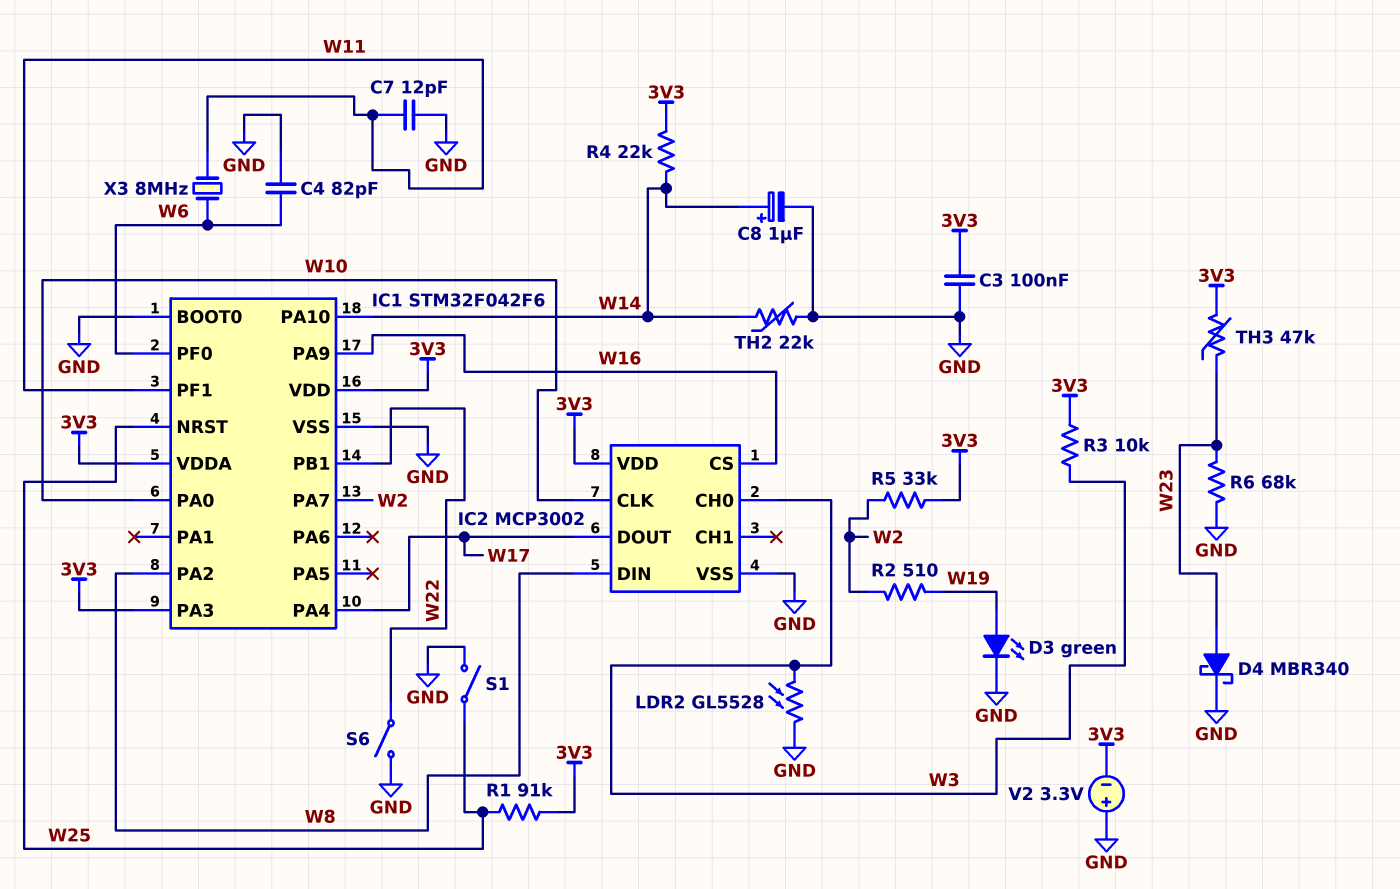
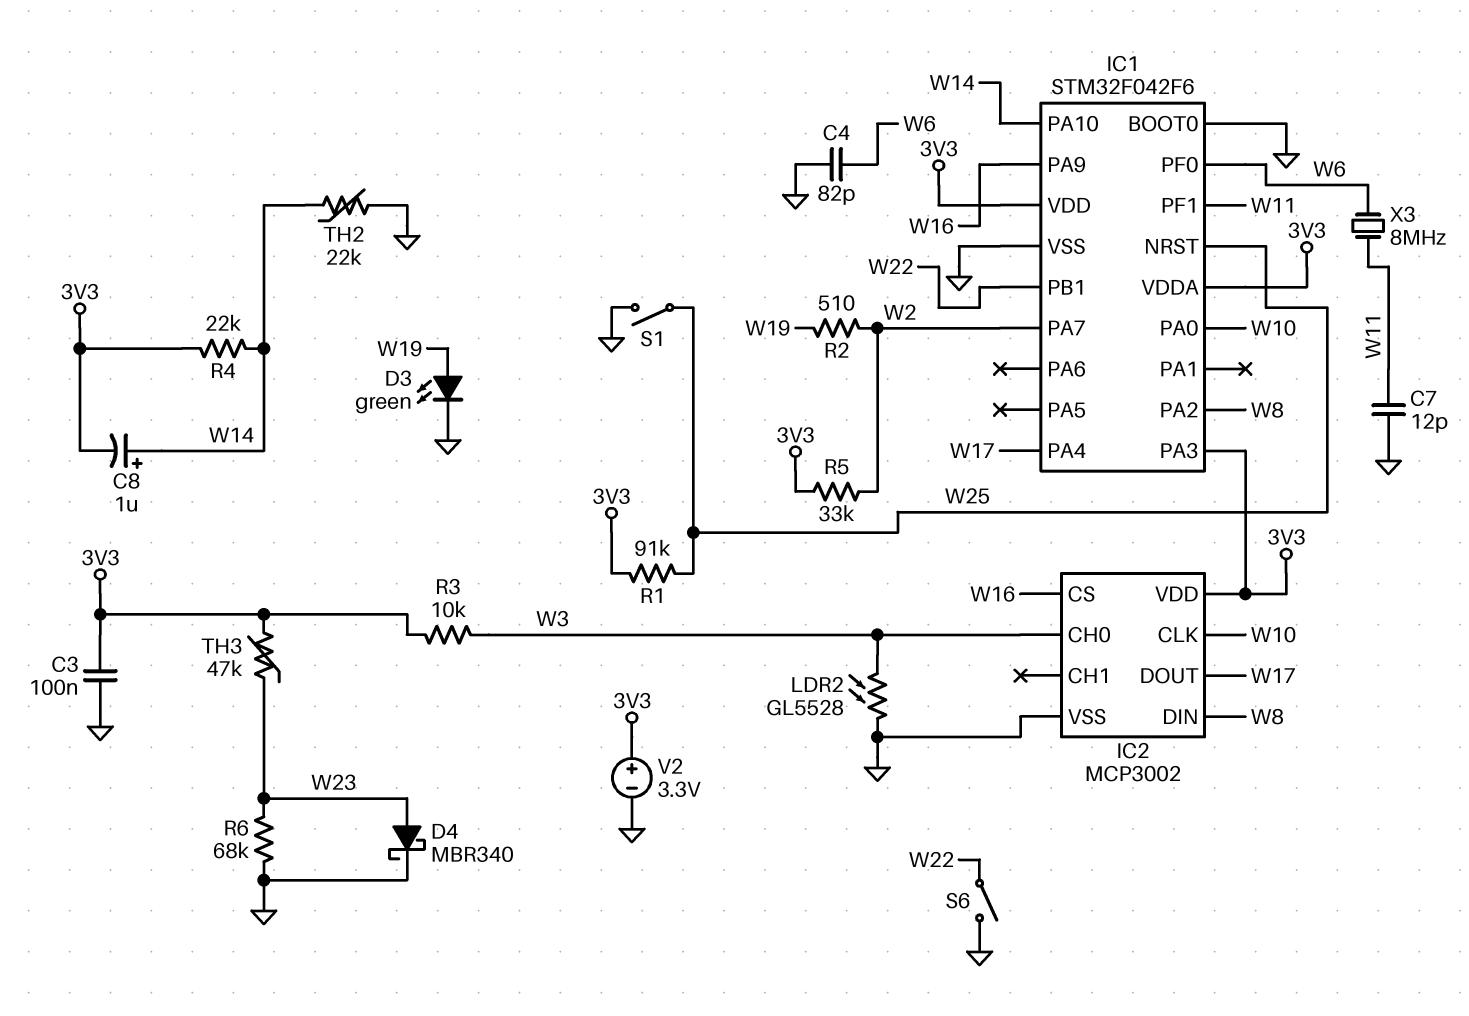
C8: 1uF (plus W14, minus GND) -> 1uF (plus W14, minus 3V3)
V2: 3.3V (plus GND, minus 3V3) -> 3.3V (plus 3V3, minus GND)

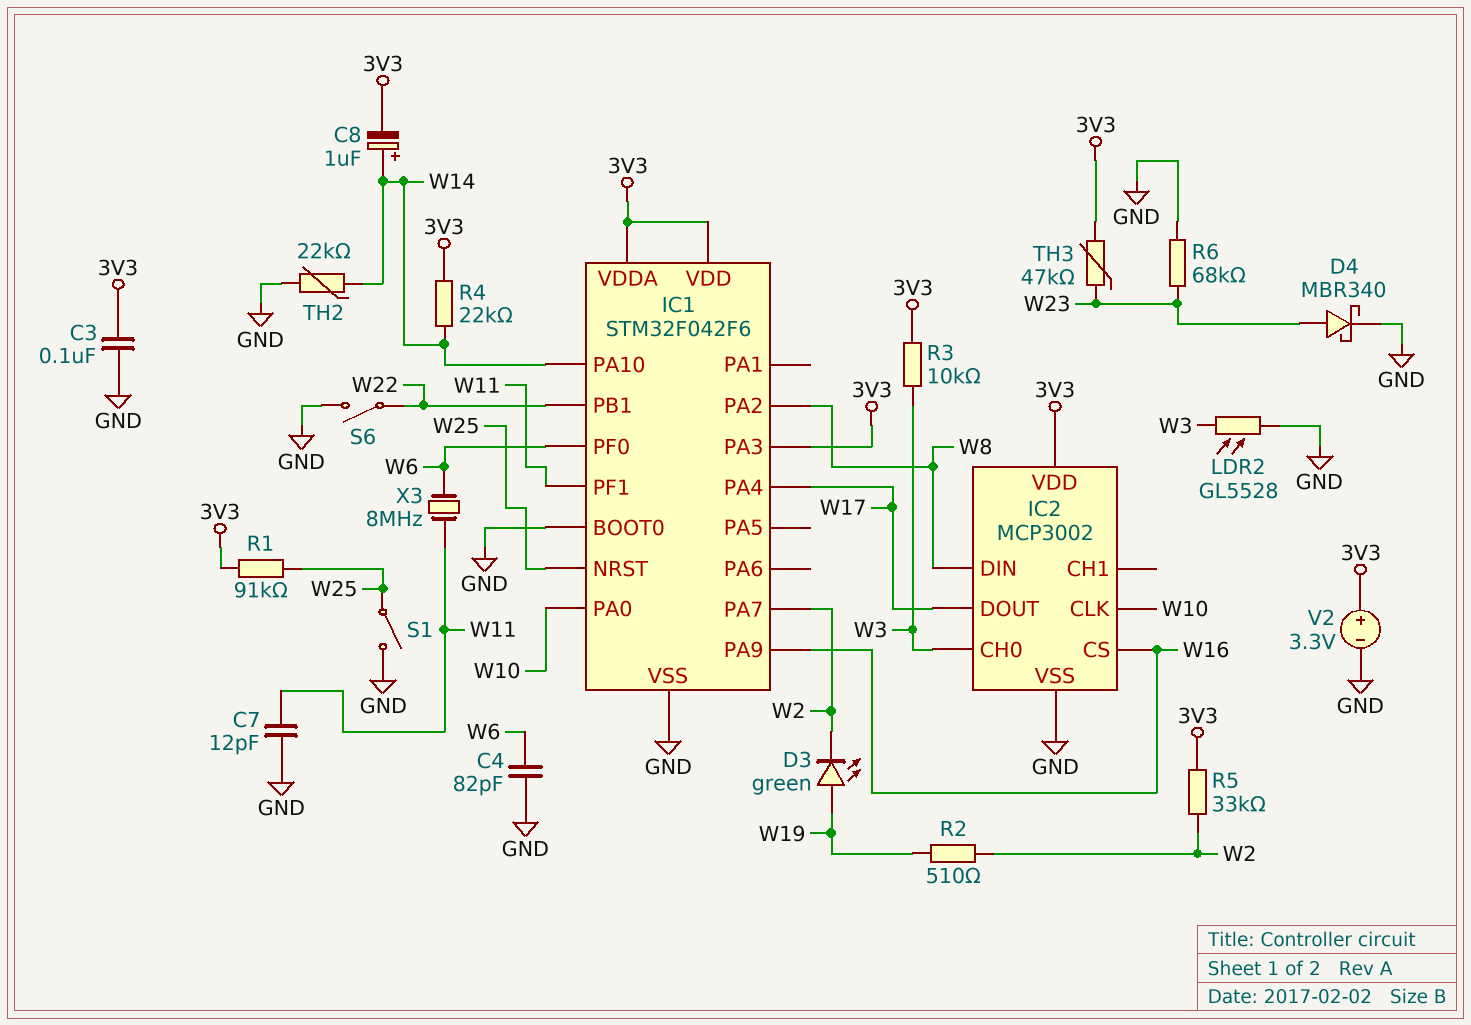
D3: LED green (A W19, K GND) -> LED green (A W19, K W2)

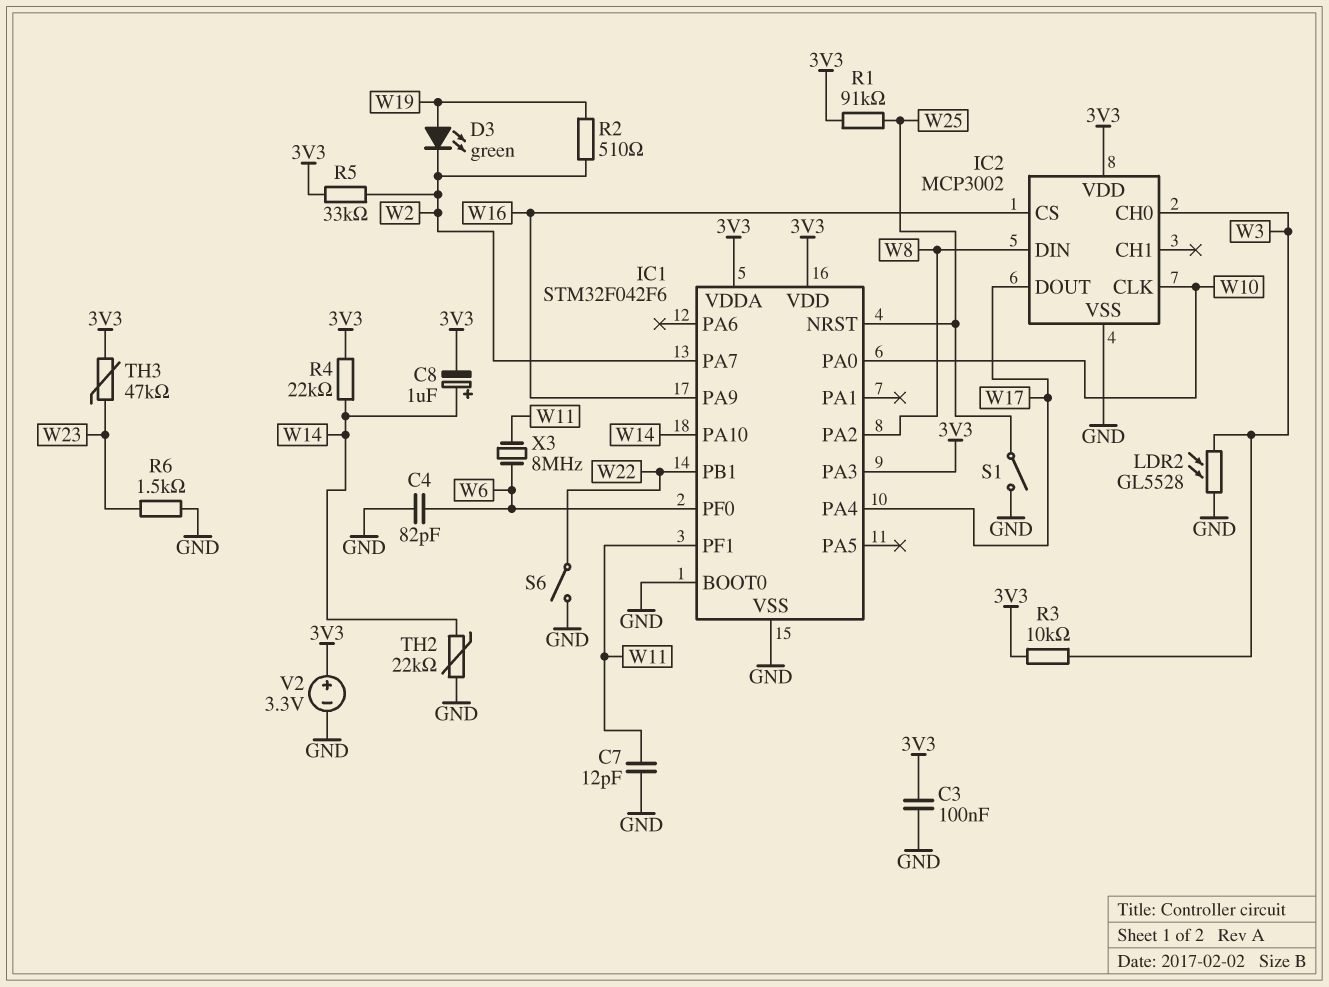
D4: schottky MBR340 (A W23, K GND) -> none
R6: 68k (GND, W23) -> 1.5k (GND, W23)

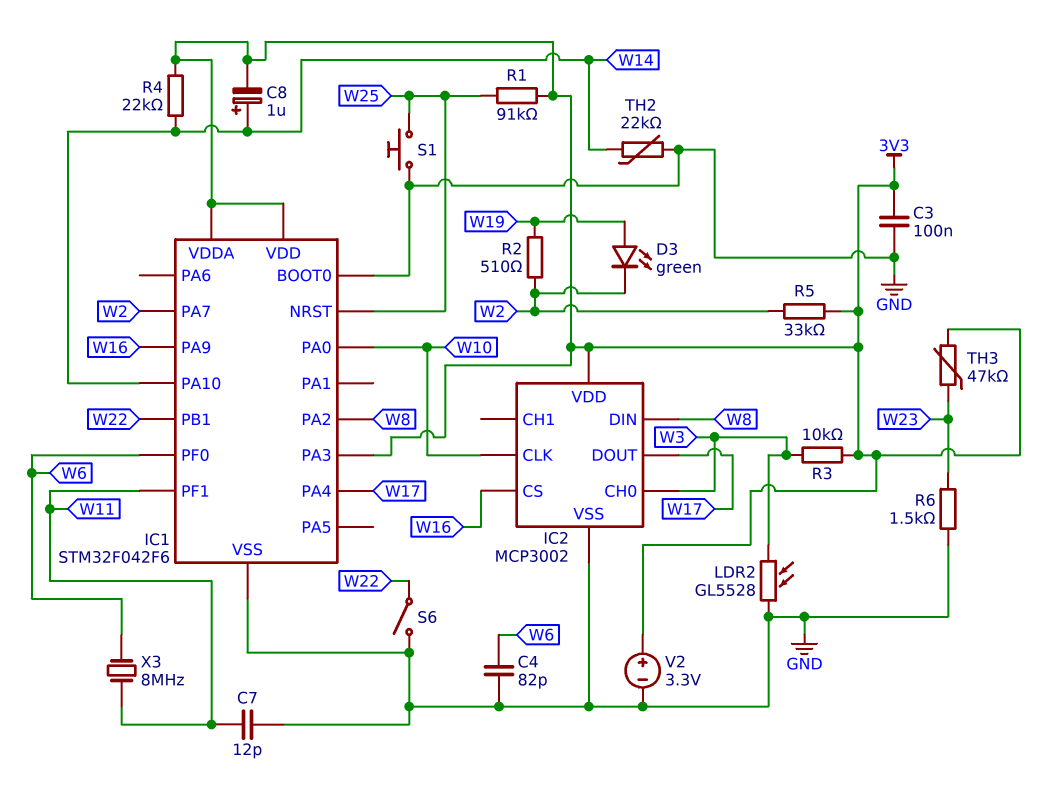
S1: switch (GND, W25) -> button (GND, W25)

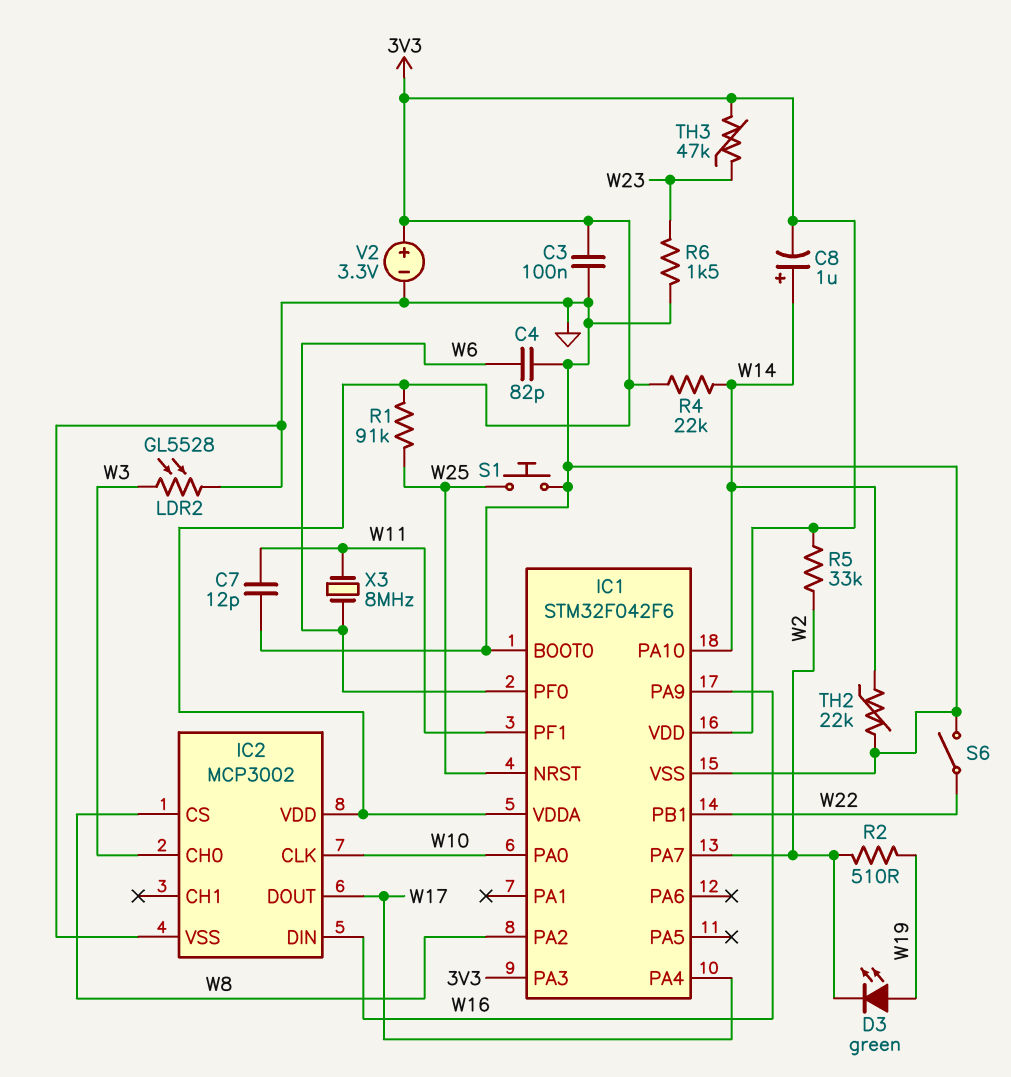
IC2 pin CS: W16 -> W8
IC2 pin DIN: W8 -> W16
R3: 10k (3V3, W3) -> none

